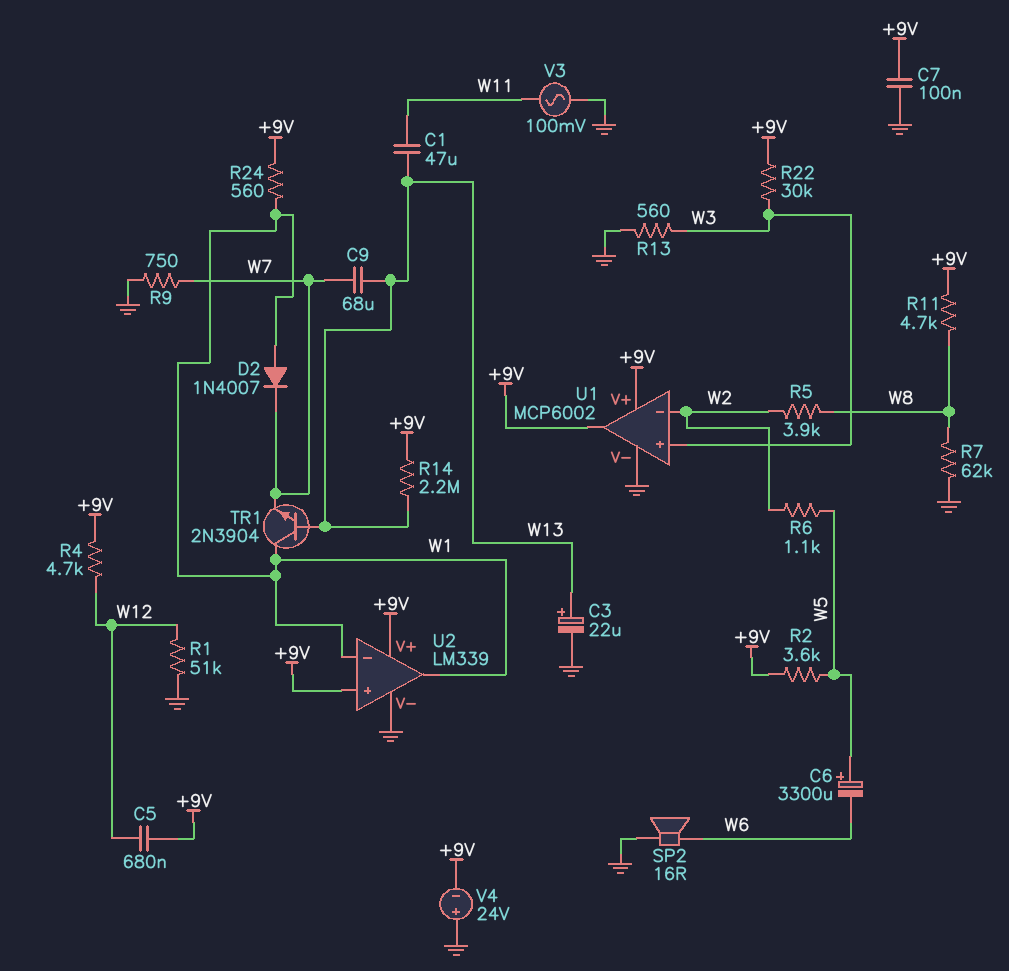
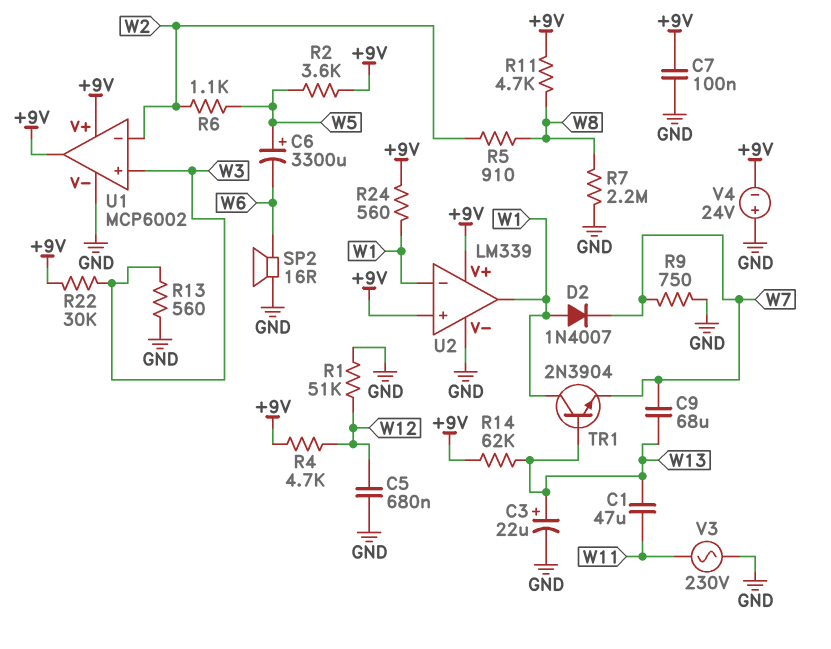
C5: 680nF (+9V, W12) -> 680nF (GND, W12)
R5: 3.9k (W2, W8) -> 910 (W2, W8)
R7: 62k (GND, W8) -> 2.2M (GND, W8)
R14: 2.2M (+9V, W13) -> 62k (+9V, W13)
V3: AC 100mV (GND, W11) -> AC 230V (GND, W11)

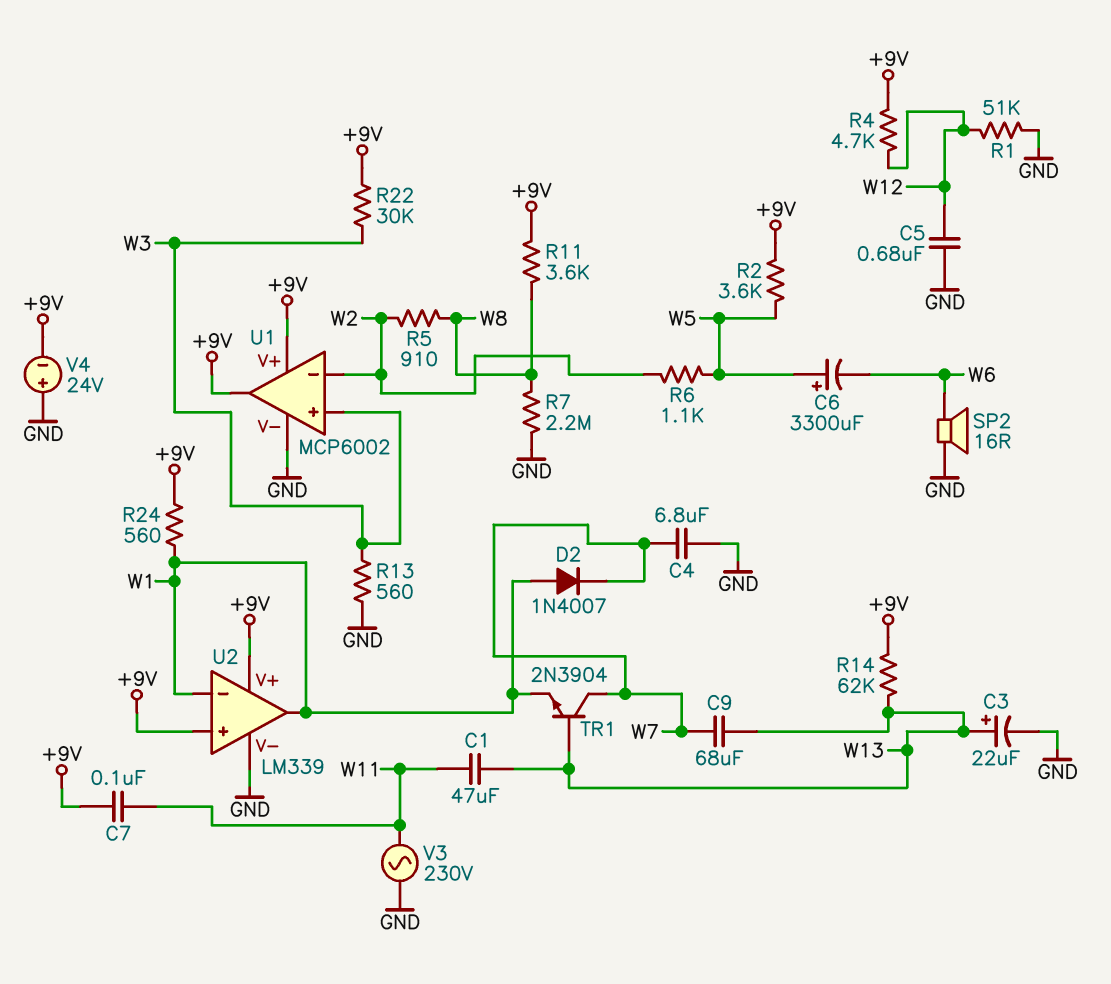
C4: none -> 6.8uF (GND, W7)
C7: 100nF (+9V, GND) -> 100nF (+9V, W11)
R9: 750 (GND, W7) -> none
R11: 4.7k (+9V, W8) -> 3.6k (+9V, W8)
TR1: NPN 2N3904 (B W13, C W1, E W7) -> NPN 2N3904 (B W13, C W7, E W1)

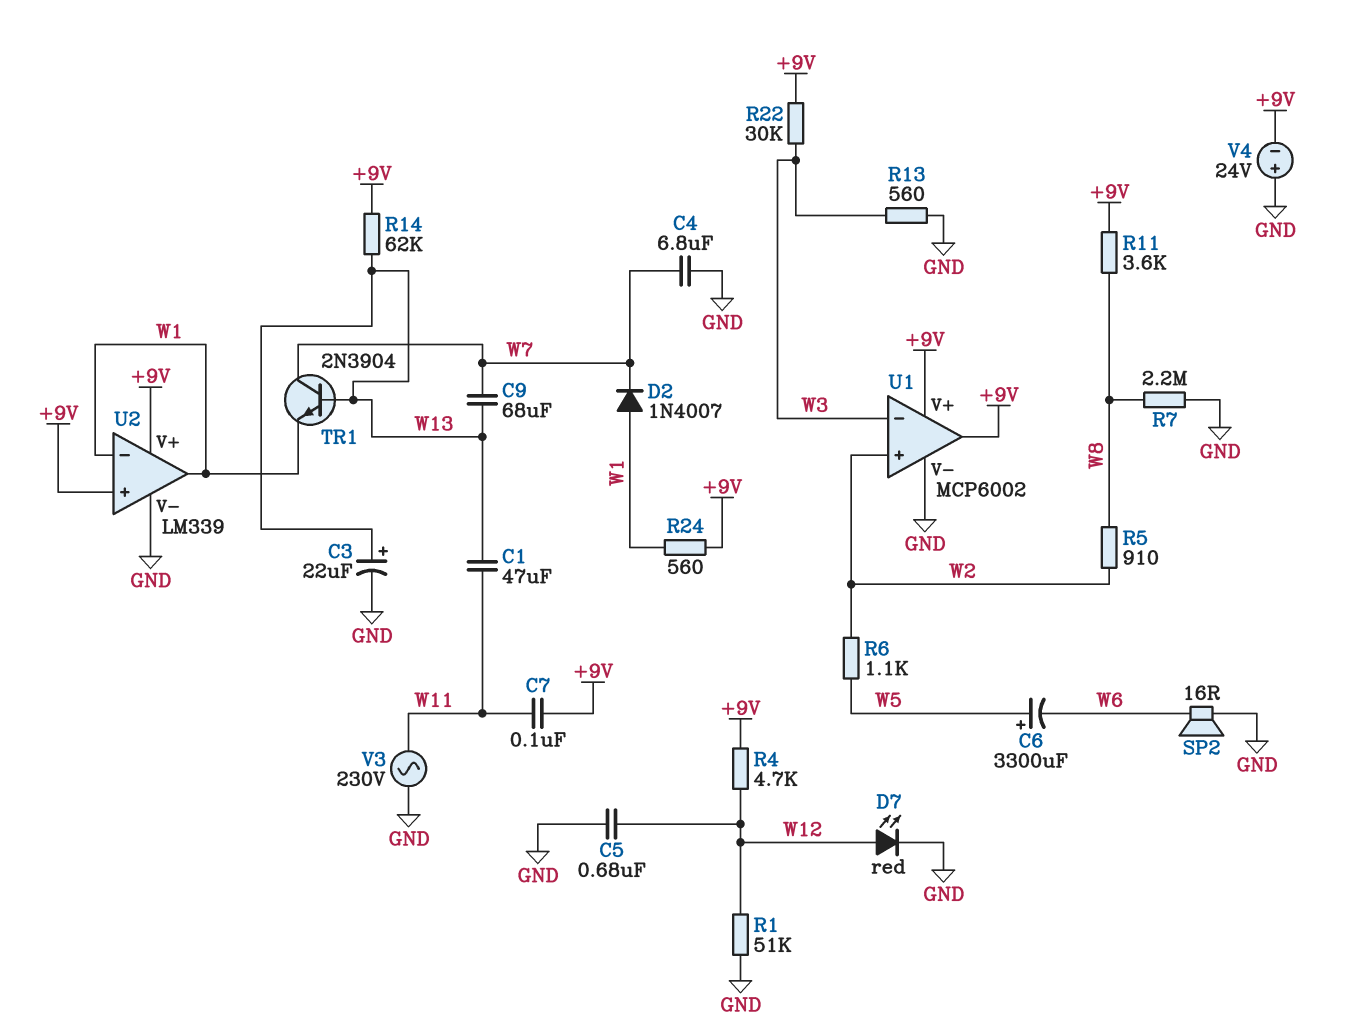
D7: none -> LED red (A W12, K GND)
R2: 3.6k (+9V, W5) -> none
U1 pin in+: W3 -> W2
U1 pin in-: W2 -> W3

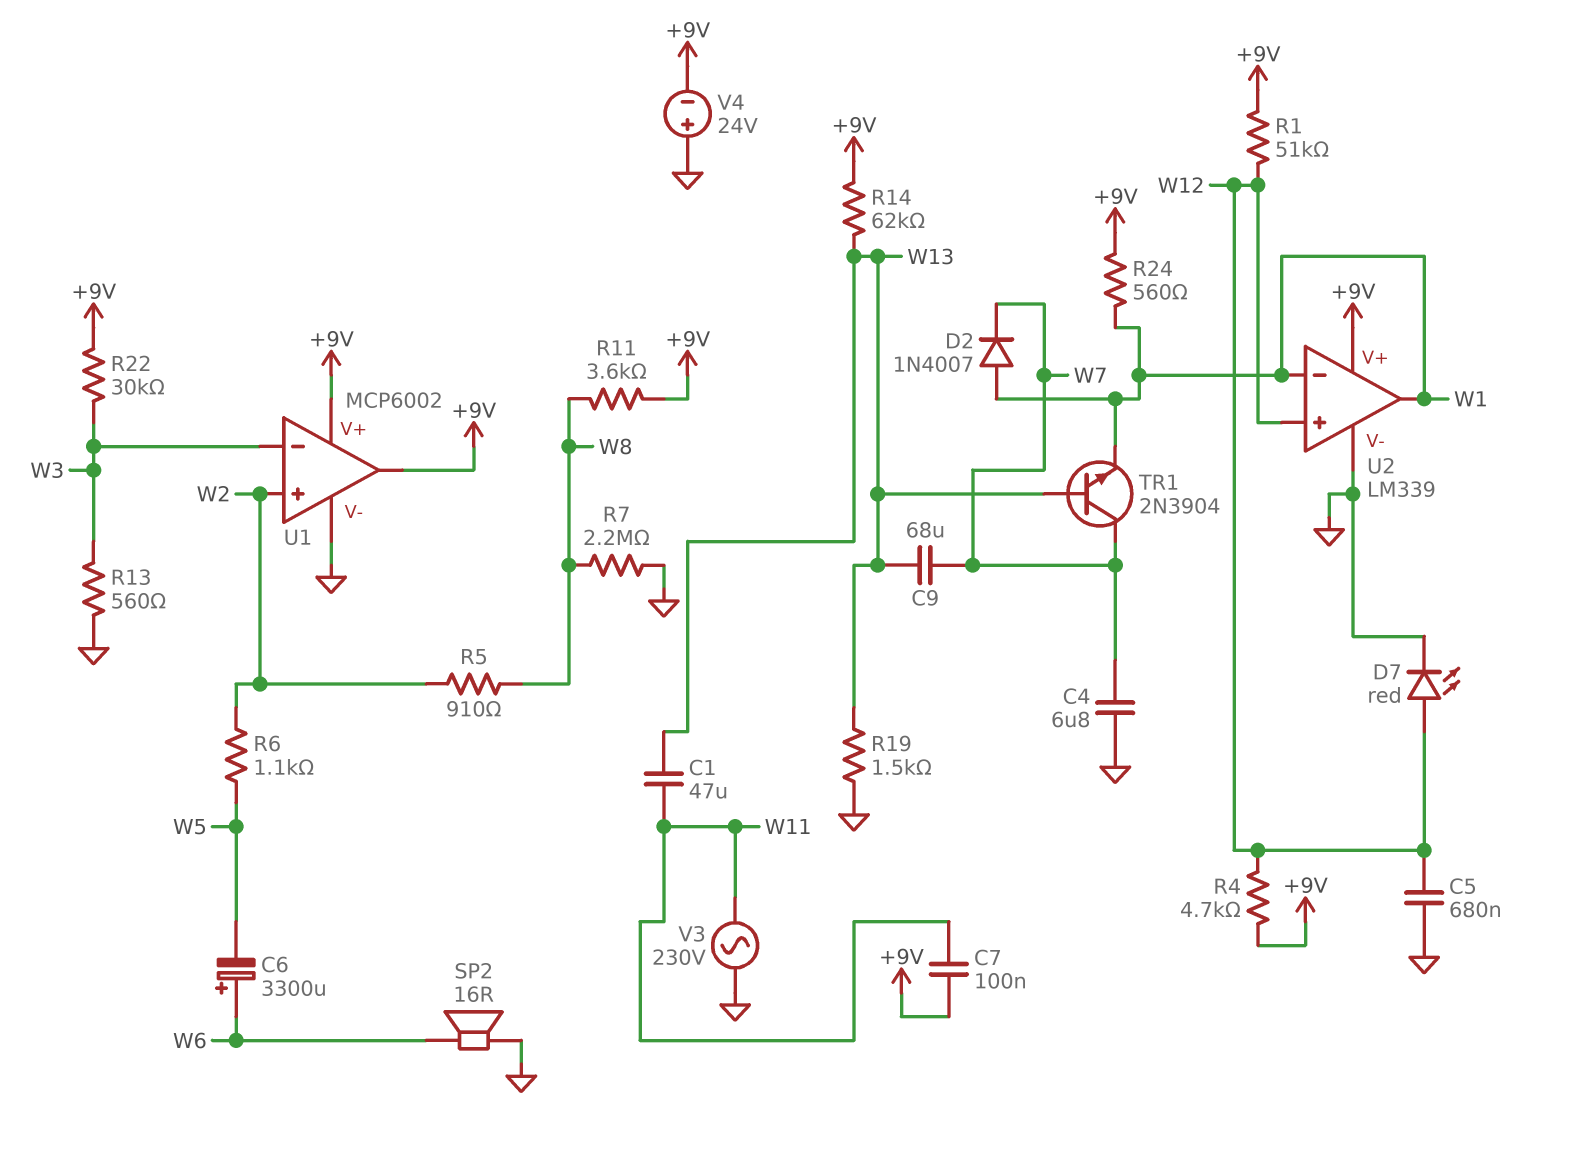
C3: 22uF (plus W13, minus GND) -> none
C6: 3300uF (plus W5, minus W6) -> 3300uF (plus W6, minus W5)
R1: 51k (GND, W12) -> 51k (+9V, W12)
R19: none -> 1.5k (GND, W13)
U2 pin in+: +9V -> W12

